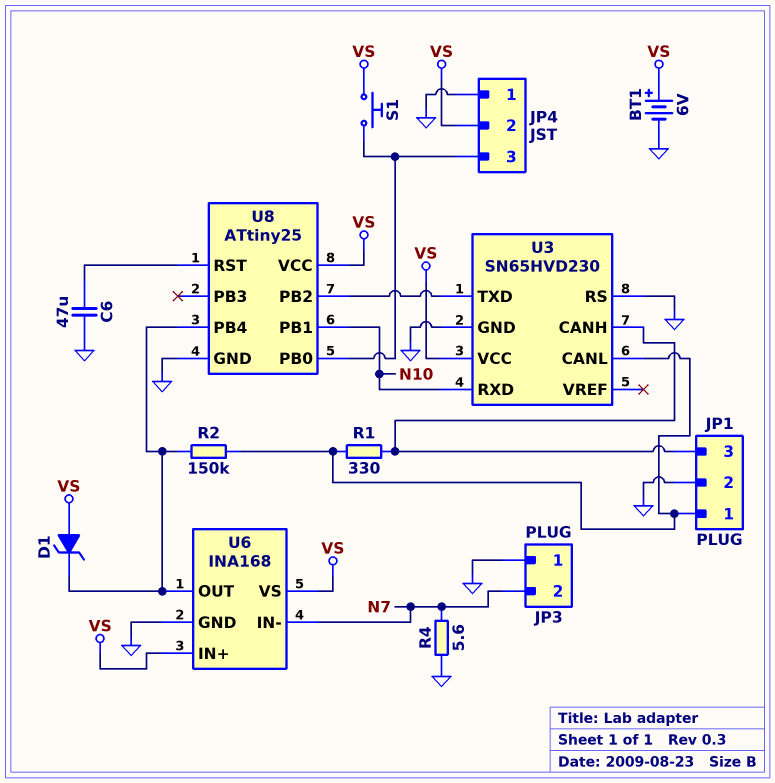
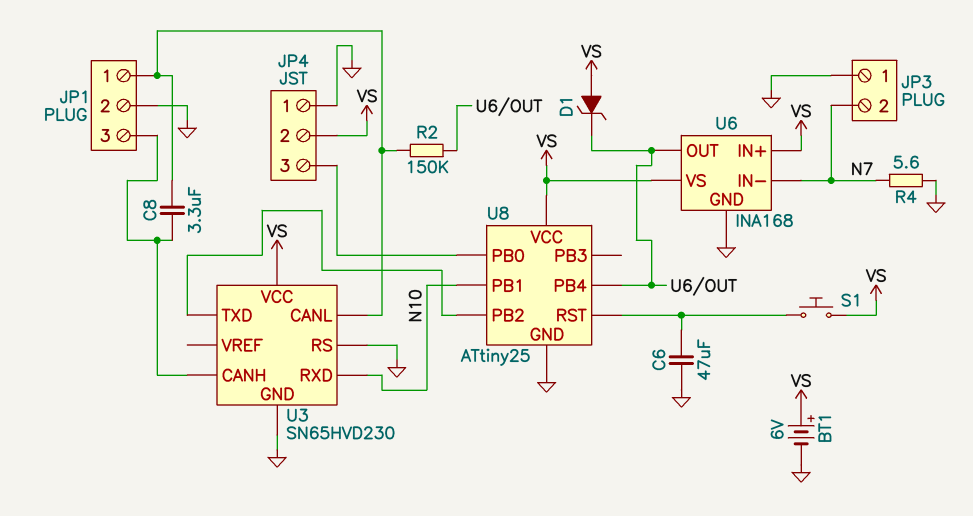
C8: none -> 3.3uF (JP1/1, JP1/3)
R1: 330 (JP1/1, JP1/3) -> none
S1: button (JP4/3, VS) -> button (U8/RST, VS)

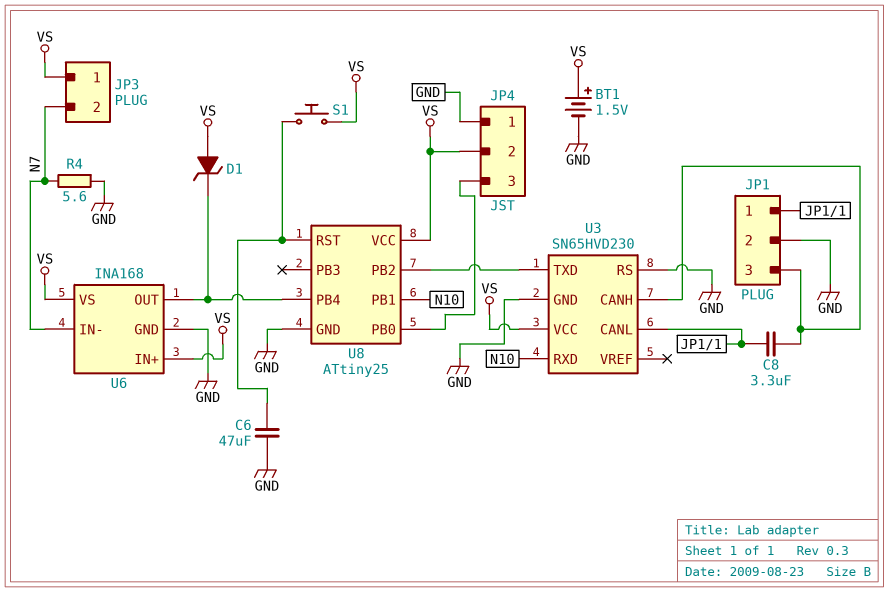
BT1: 6V (plus VS, minus GND) -> 1.5V (plus VS, minus GND)
JP3 pin 1: GND -> VS
R2: 150k (JP1/1, U6/OUT) -> none

